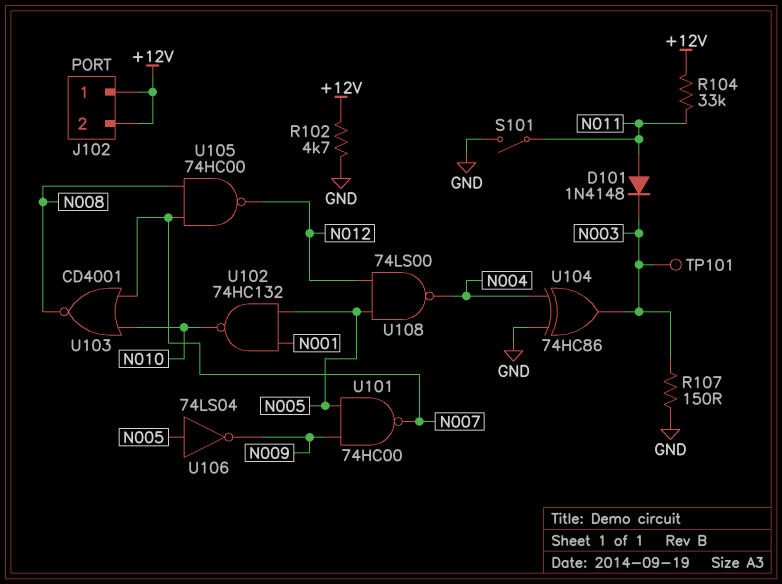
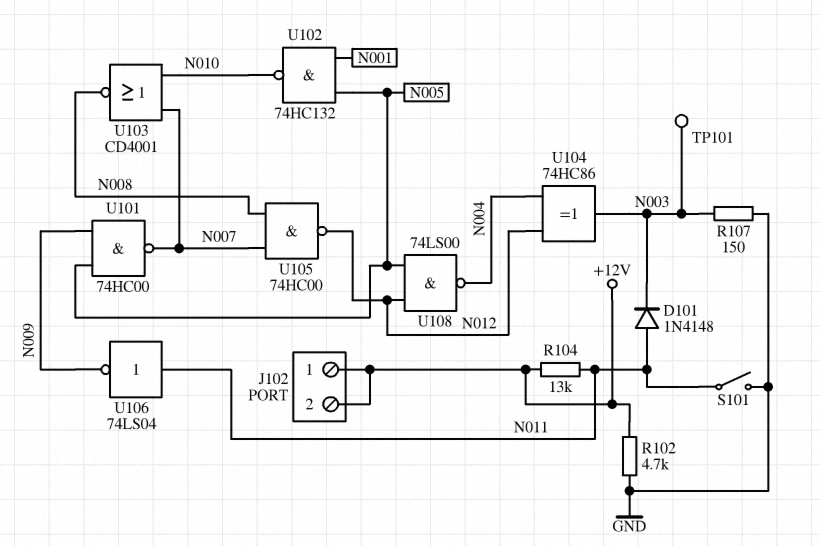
R104: 33k (+12V, N011) -> 13k (+12V, N011)
U104: XOR 74HC86 (in GND, in N004, out N003) -> XOR 74HC86 (in N004, in N012, out N003)
U106: NOT 74LS04 (in N005, out N009) -> NOT 74LS04 (in N011, out N009)

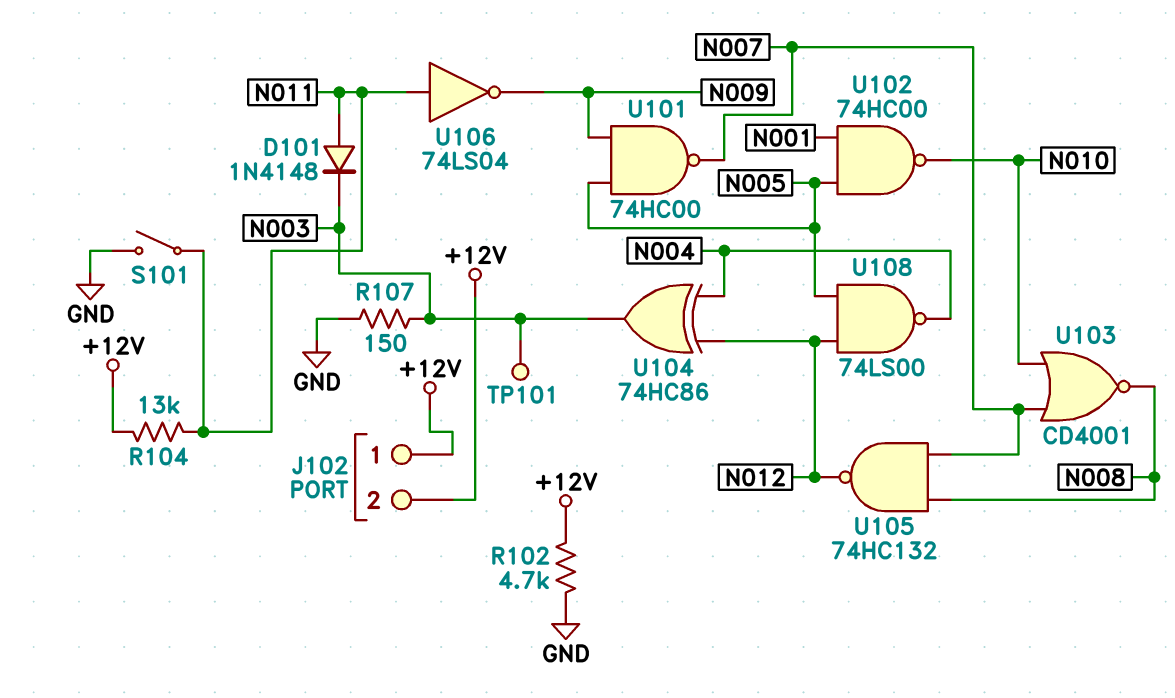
U102: NAND 74HC132 (in N001, in N005, out N010) -> NAND 74HC00 (in N001, in N005, out N010)
U105: NAND 74HC00 (in N007, in N008, out N012) -> NAND 74HC132 (in N007, in N008, out N012)

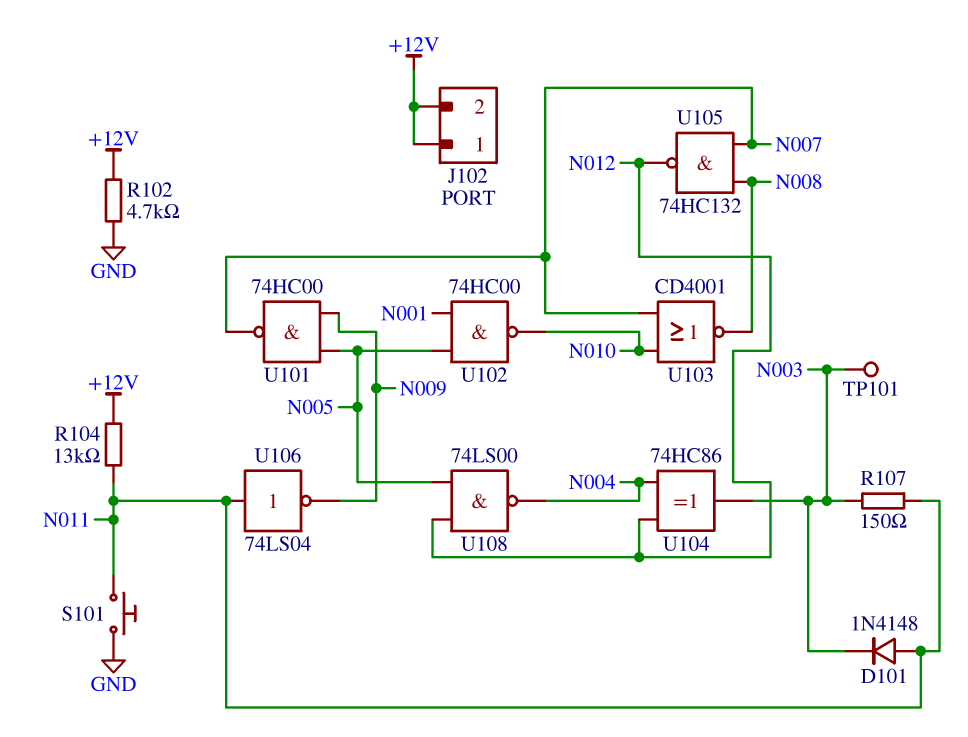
R107: 150 (GND, N003) -> 150 (N003, N011)
S101: switch (GND, N011) -> button (GND, N011)

